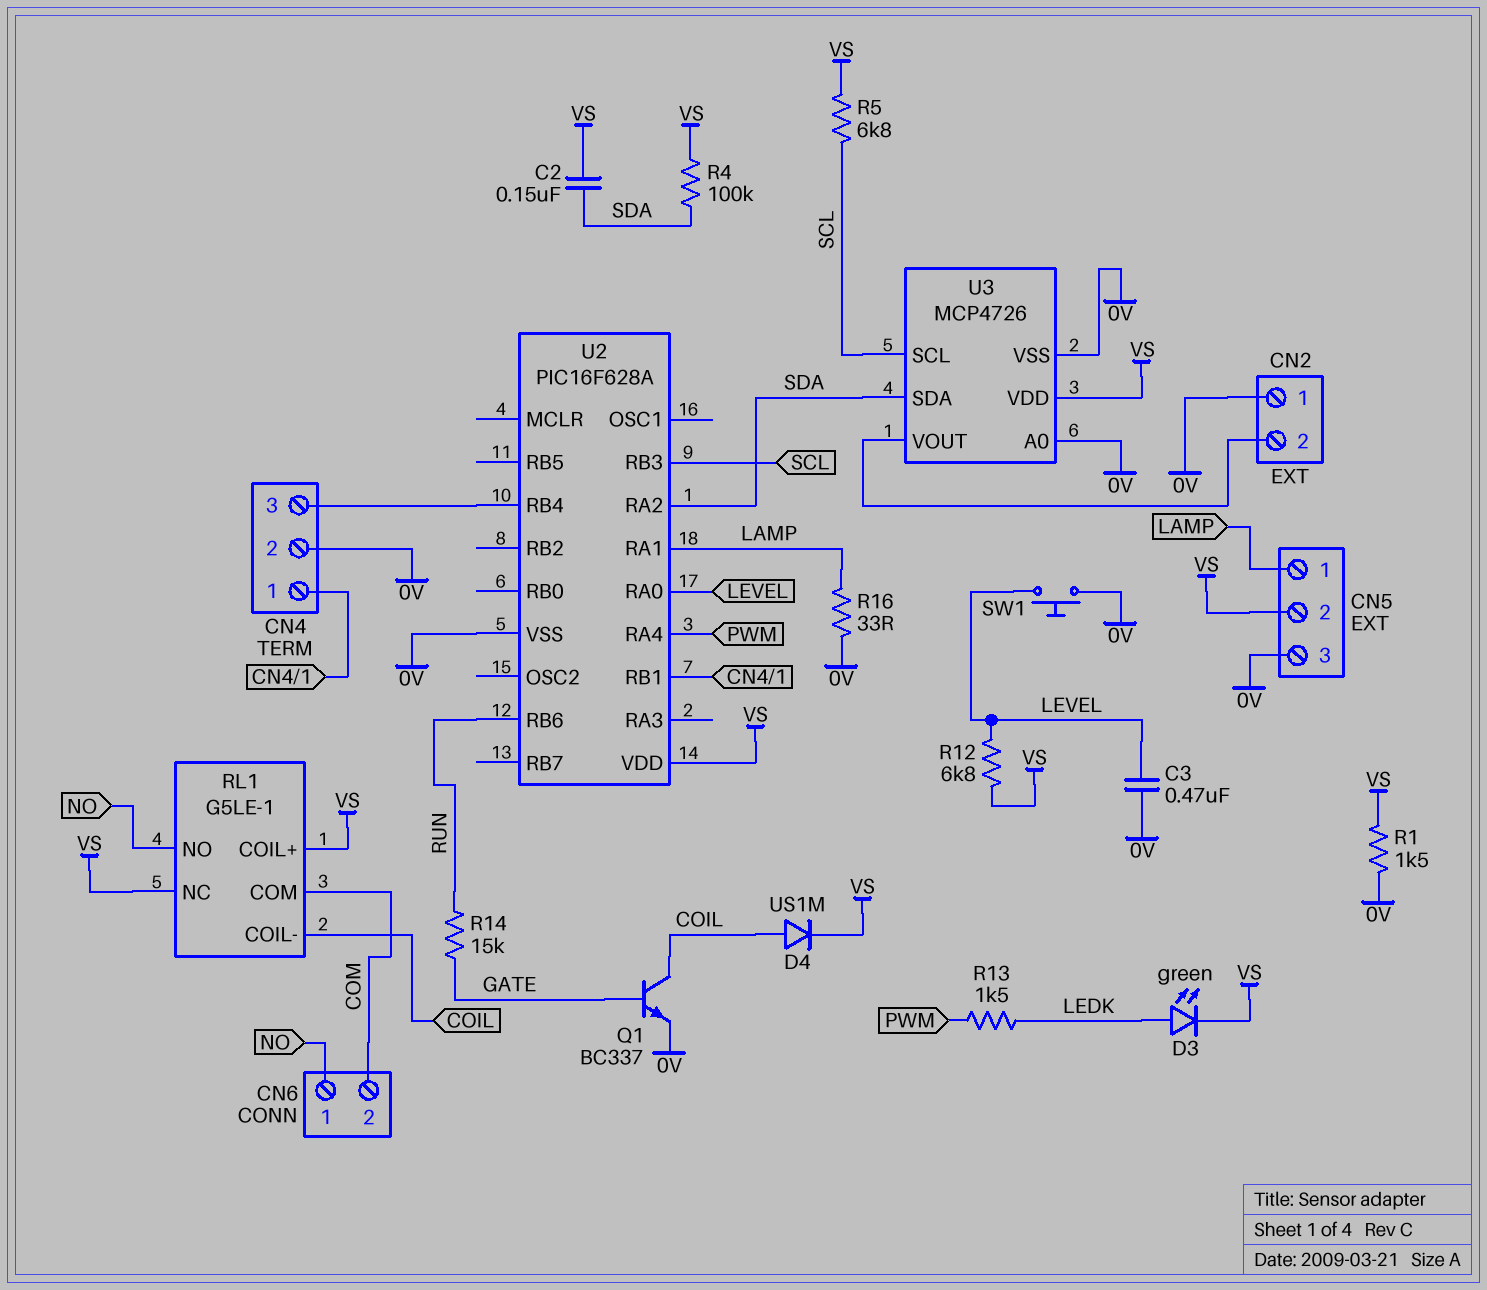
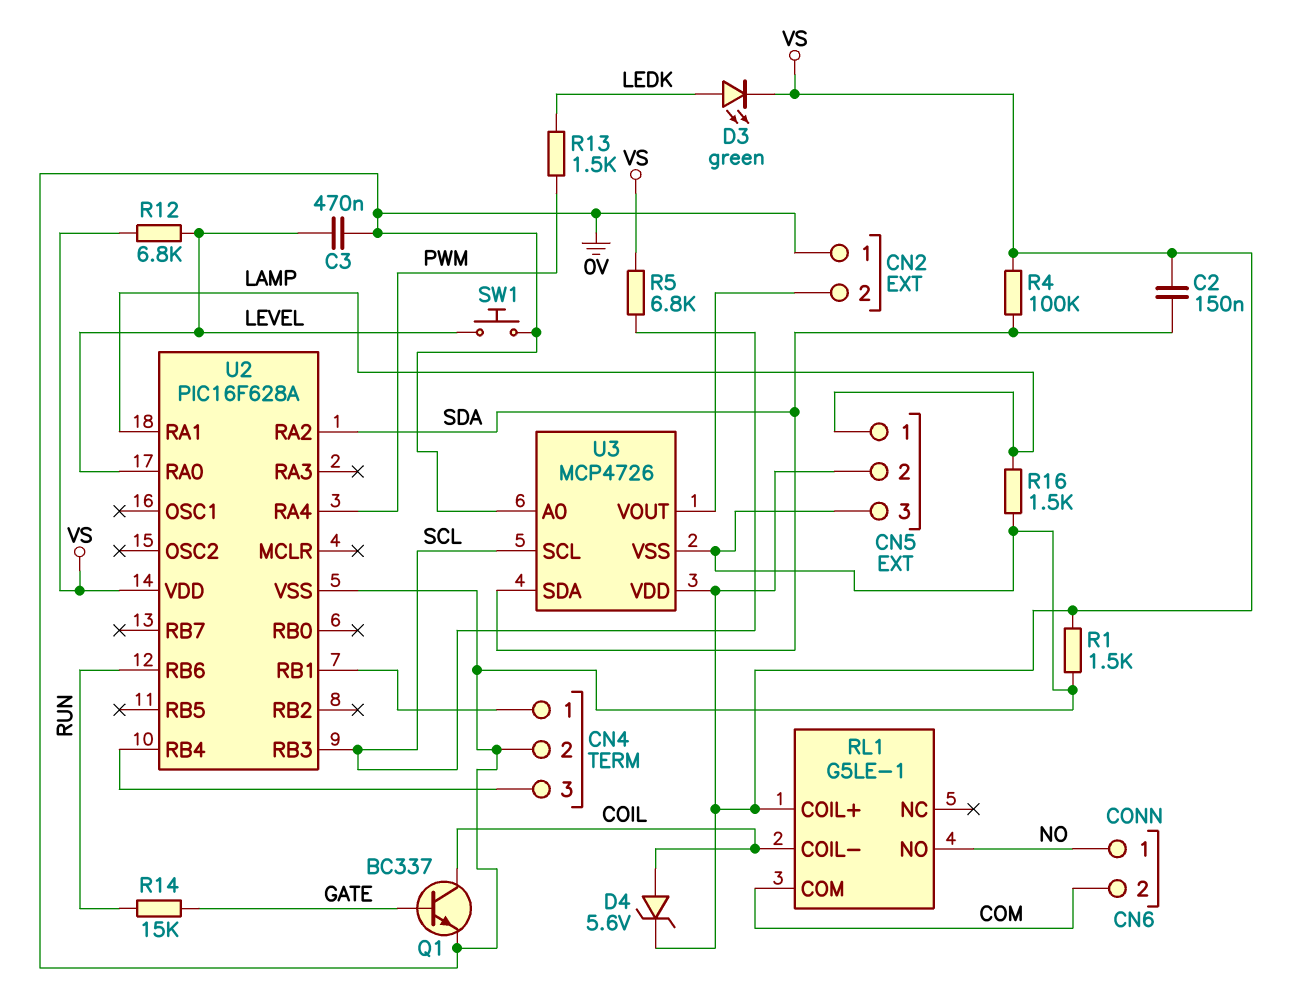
D4: diode US1M (A COIL, K VS) -> zener 5.6V (A COIL, K VS)
R16: 33 (0V, LAMP) -> 1.5k (0V, LAMP)
RL1 pin NC: VS -> none

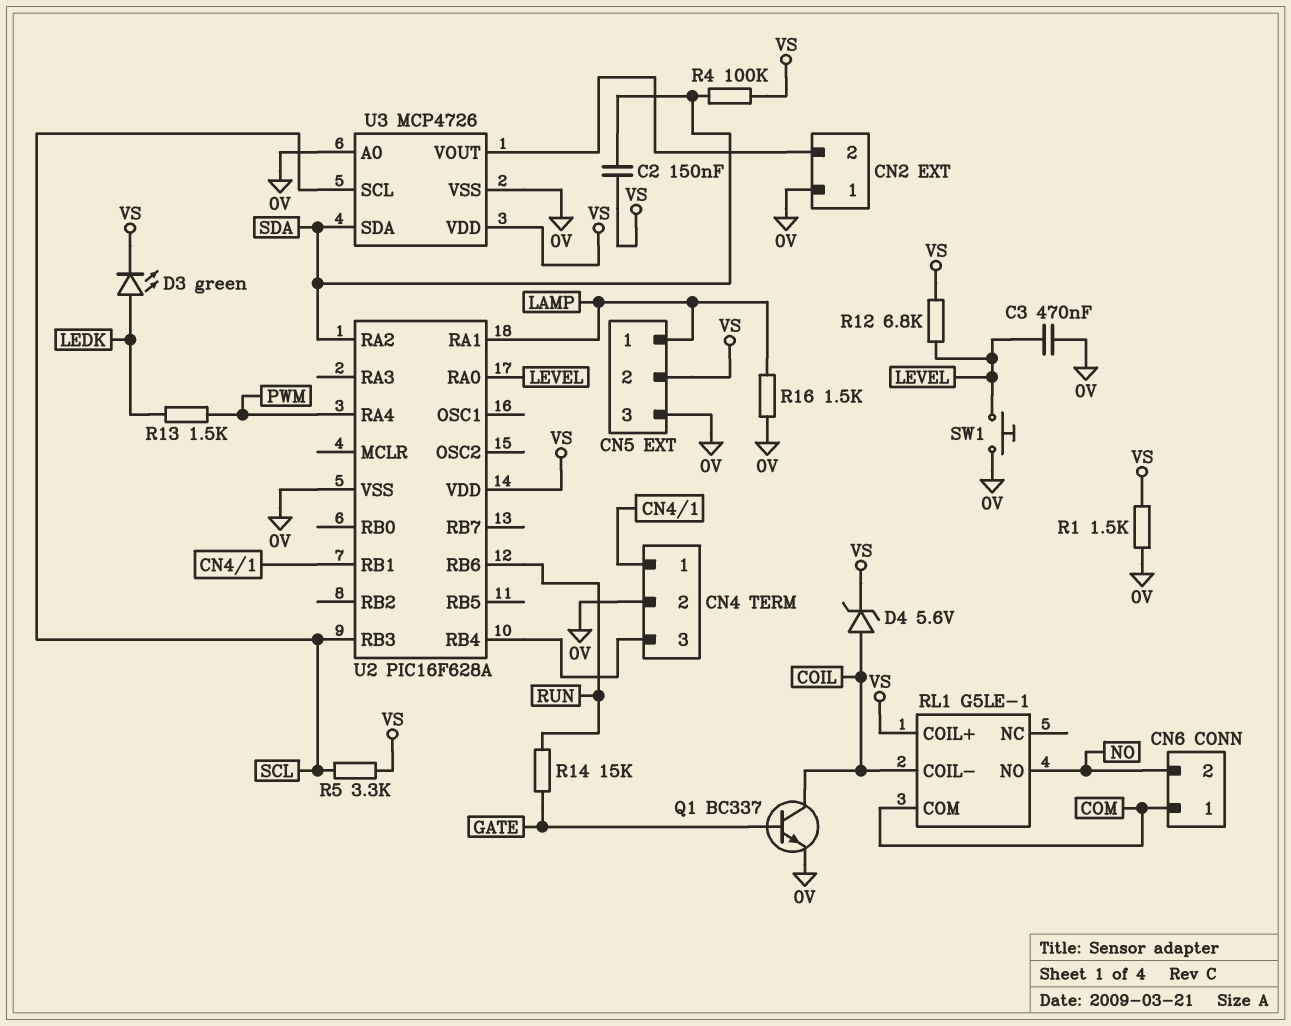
CN6 pin 1: NO -> COM
CN6 pin 2: COM -> NO
R5: 6.8k (SCL, VS) -> 3.3k (SCL, VS)

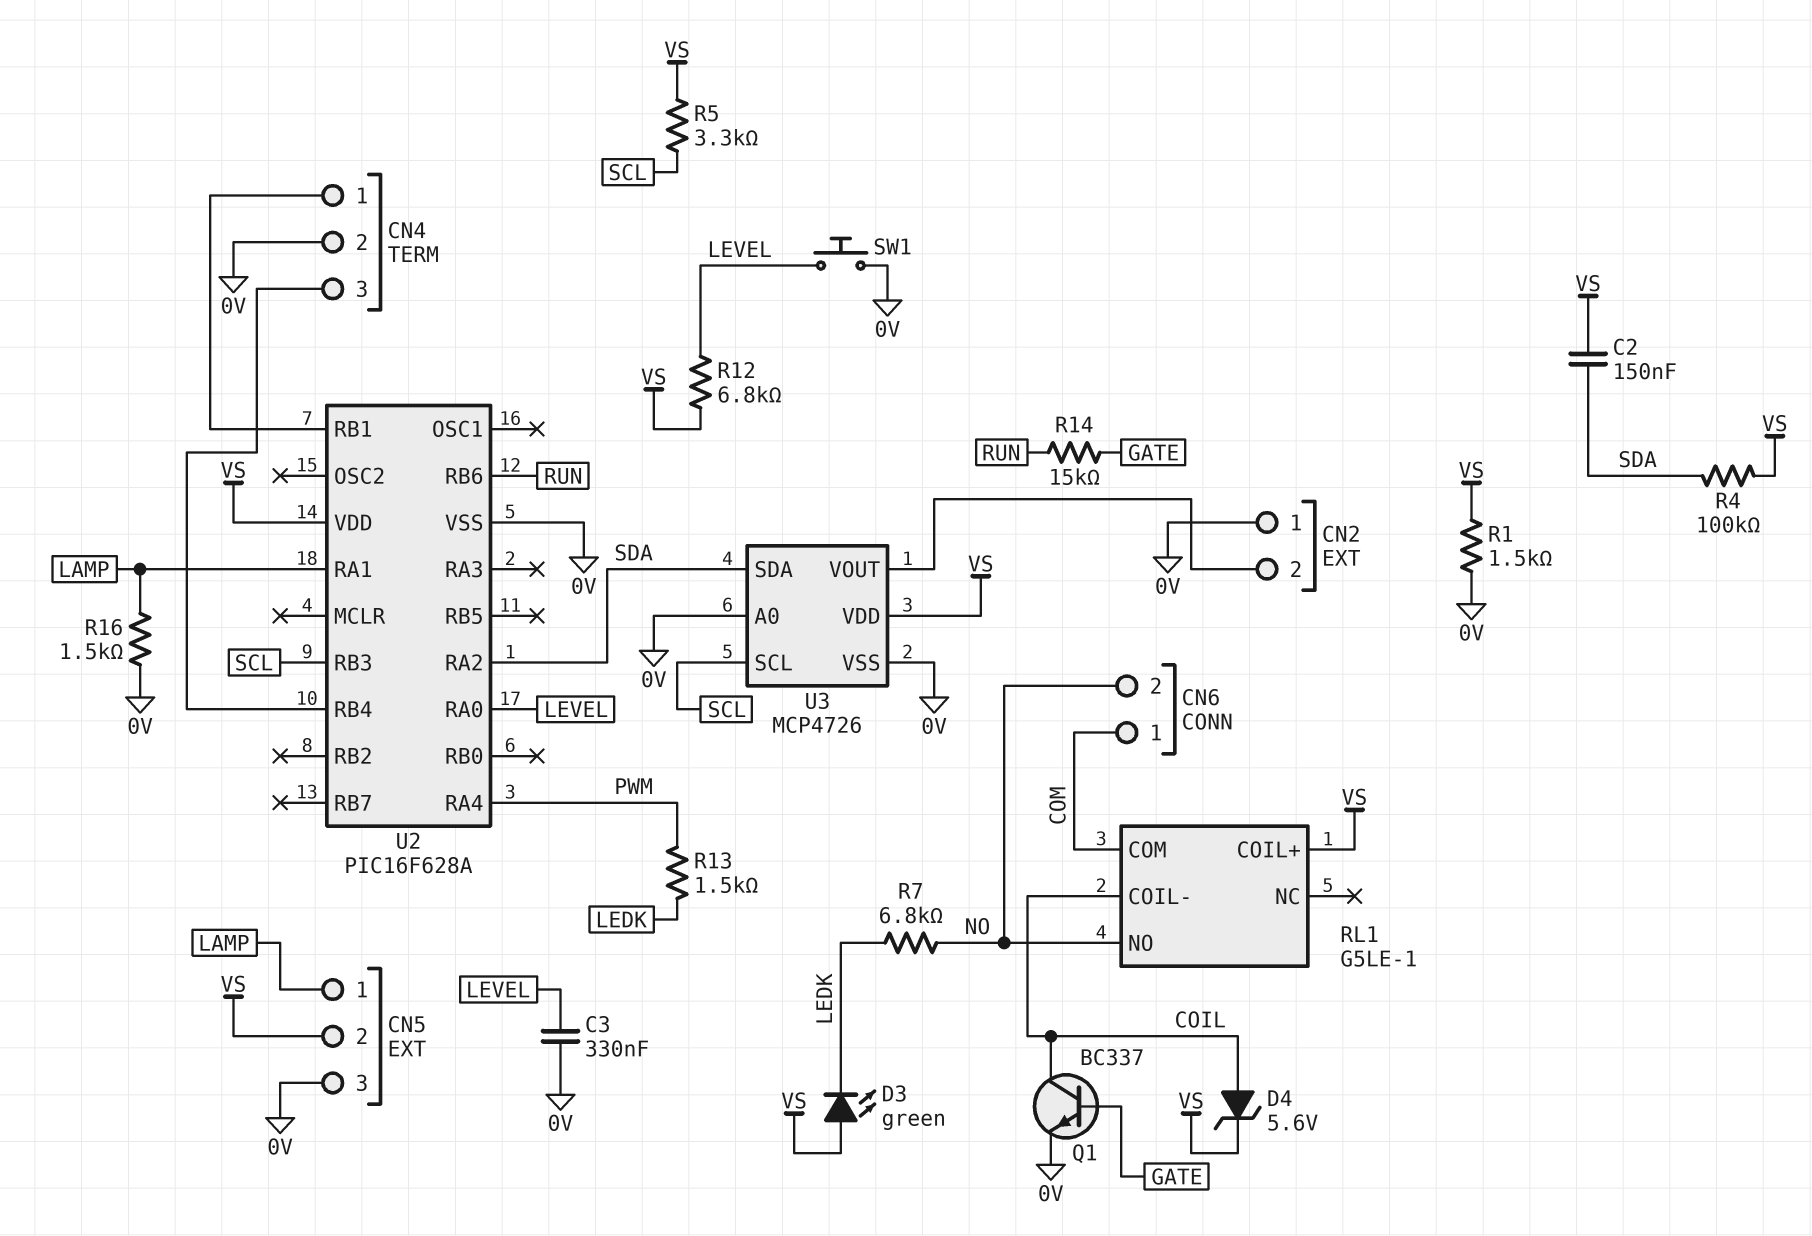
C3: 470nF (0V, LEVEL) -> 330nF (0V, LEVEL)
D3: LED green (A LEDK, K VS) -> LED green (A VS, K LEDK)
R7: none -> 6.8k (LEDK, NO)

